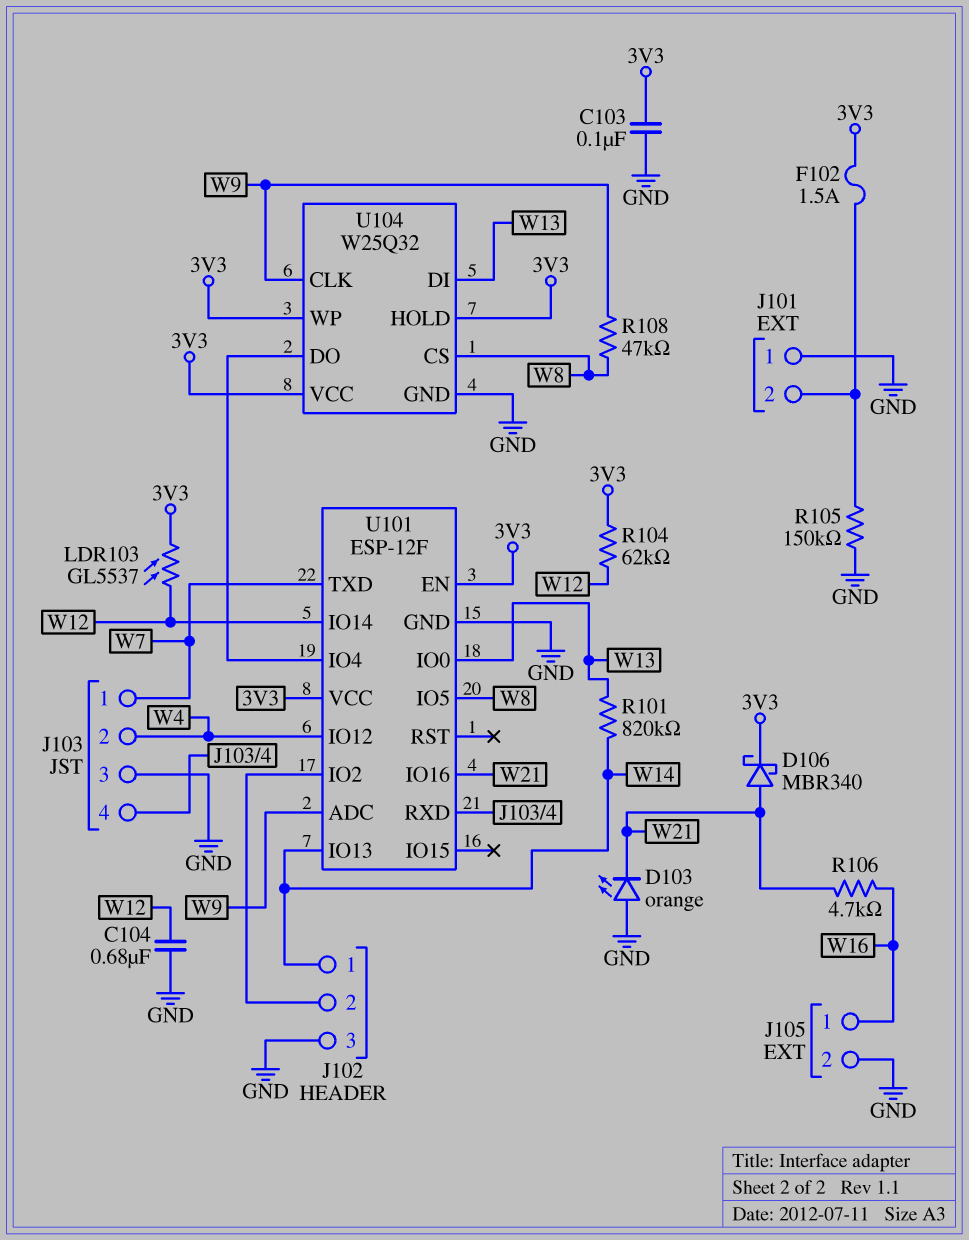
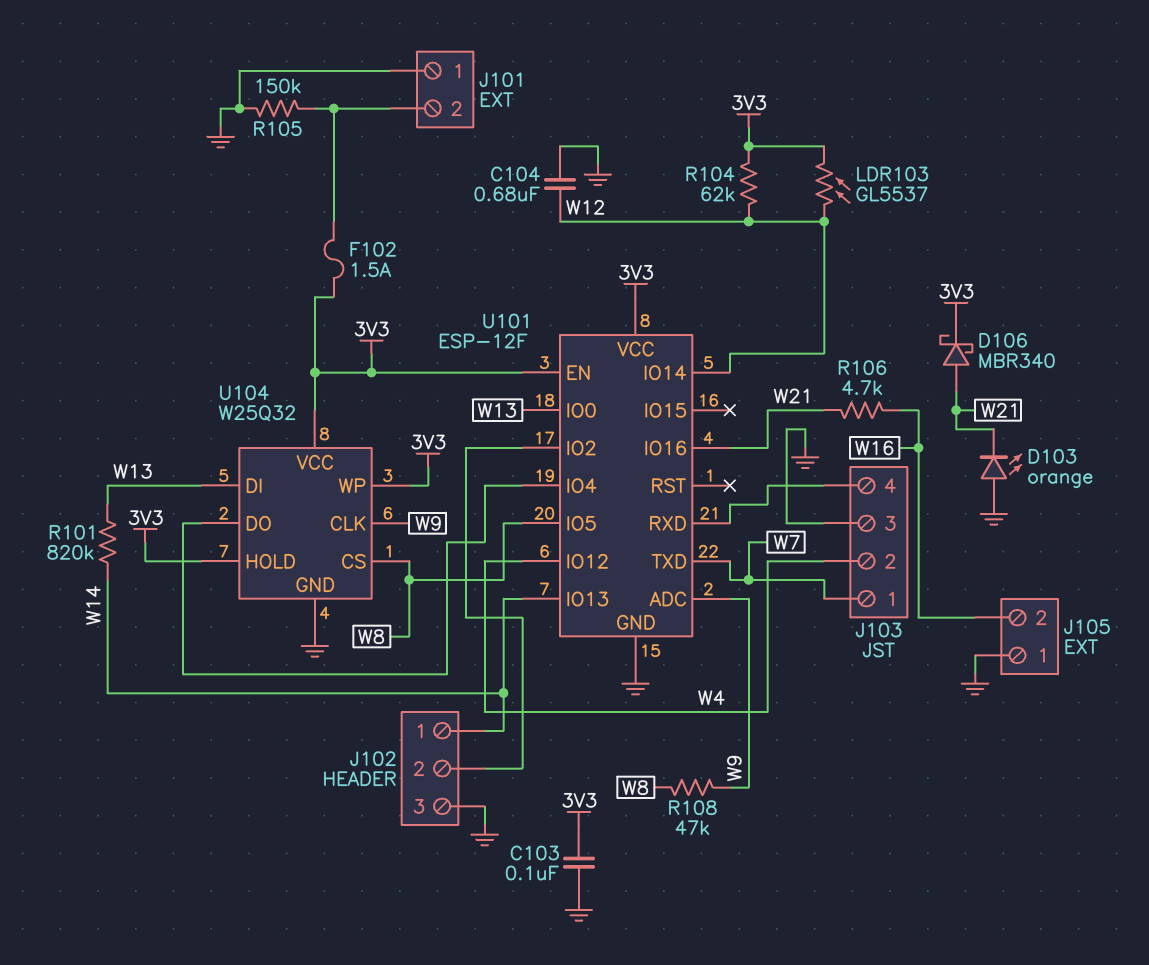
J105 pin 1: W16 -> GND
J105 pin 2: GND -> W16

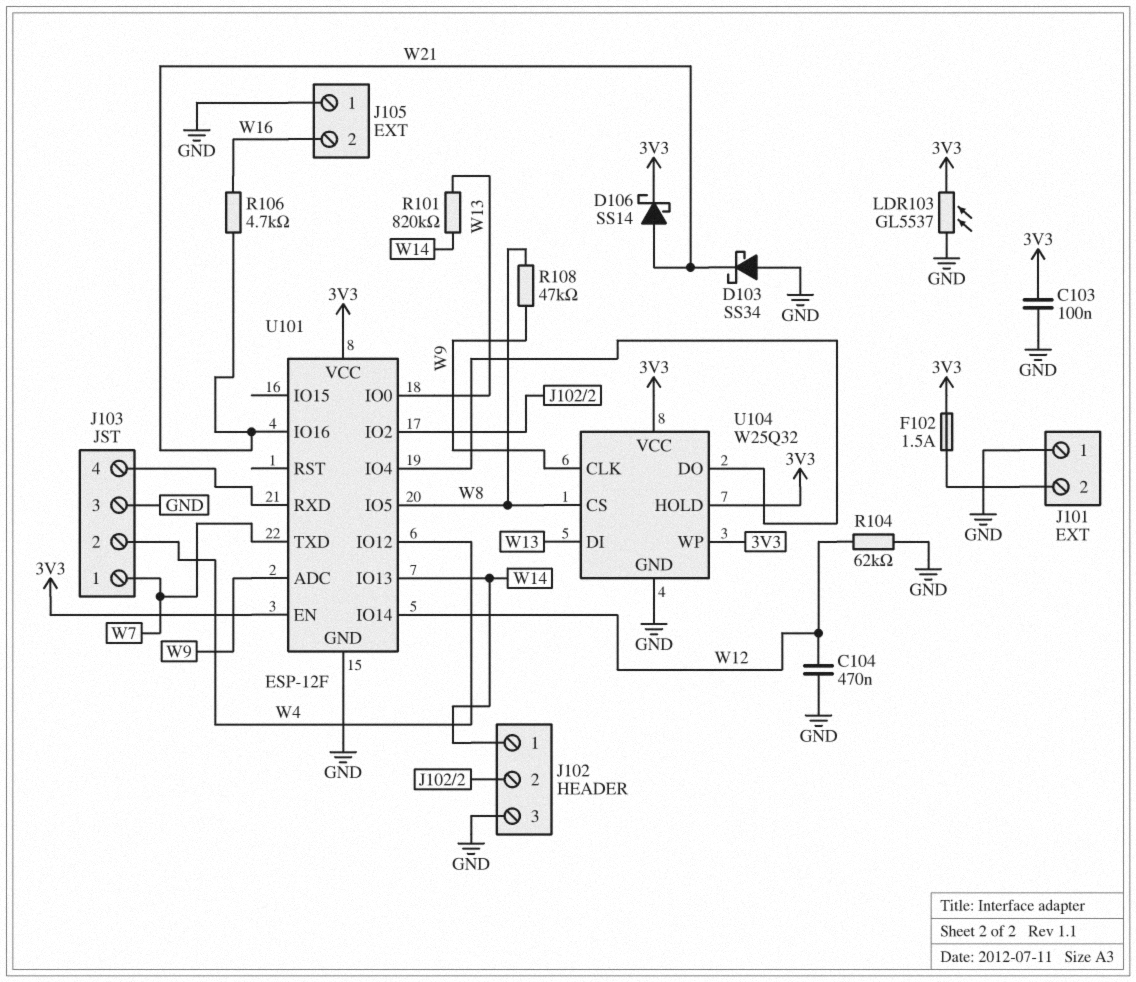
C104: 680nF (GND, W12) -> 470nF (GND, W12)
D103: LED orange (A GND, K W21) -> schottky SS34 (A GND, K W21)
D106: schottky MBR340 (A W21, K 3V3) -> schottky SS14 (A W21, K 3V3)
LDR103: GL5537 (3V3, W12) -> GL5537 (3V3, GND)
R104: 62k (3V3, W12) -> 62k (GND, W12)
R105: 150k (GND, J101/2) -> none

